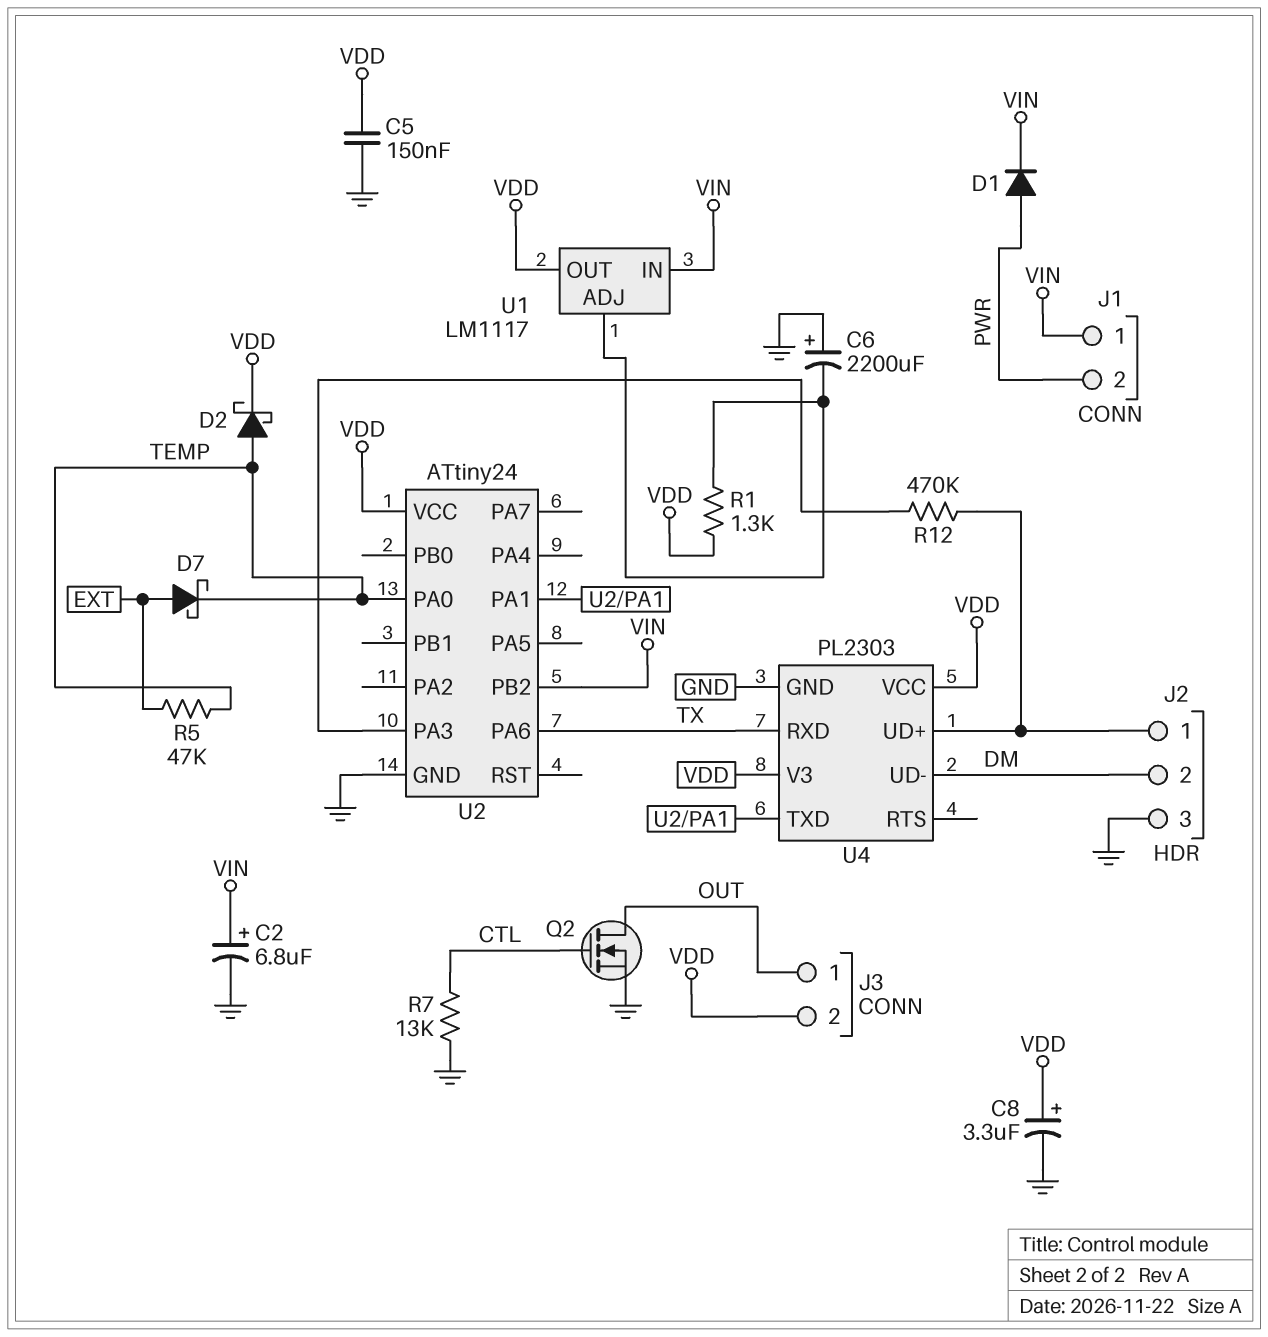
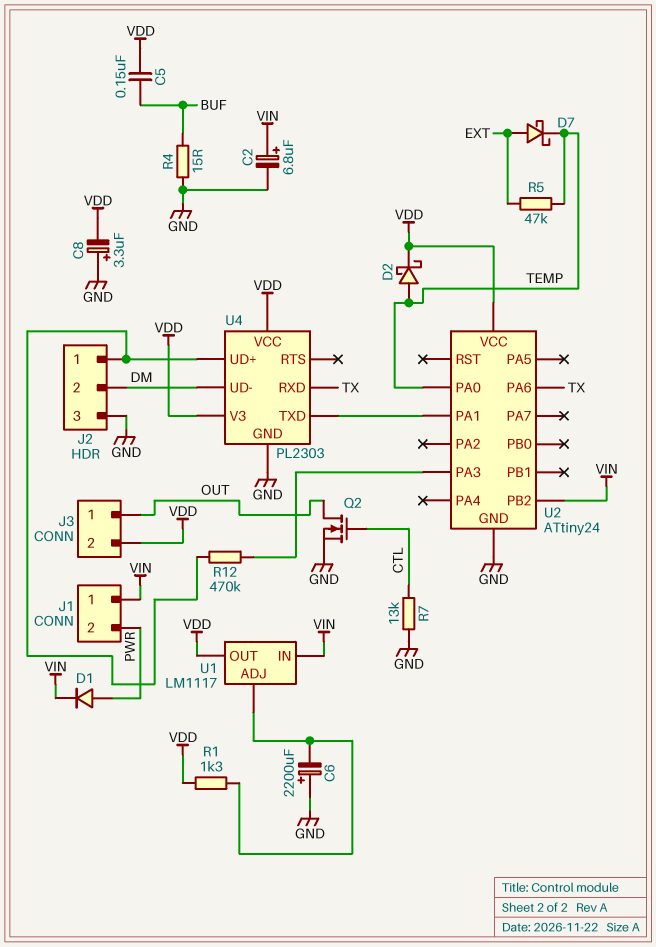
C5: 150nF (GND, VDD) -> 150nF (BUF, VDD)
C8: 3.3uF (plus VDD, minus GND) -> 3.3uF (plus GND, minus VDD)
R4: none -> 15 (BUF, GND)

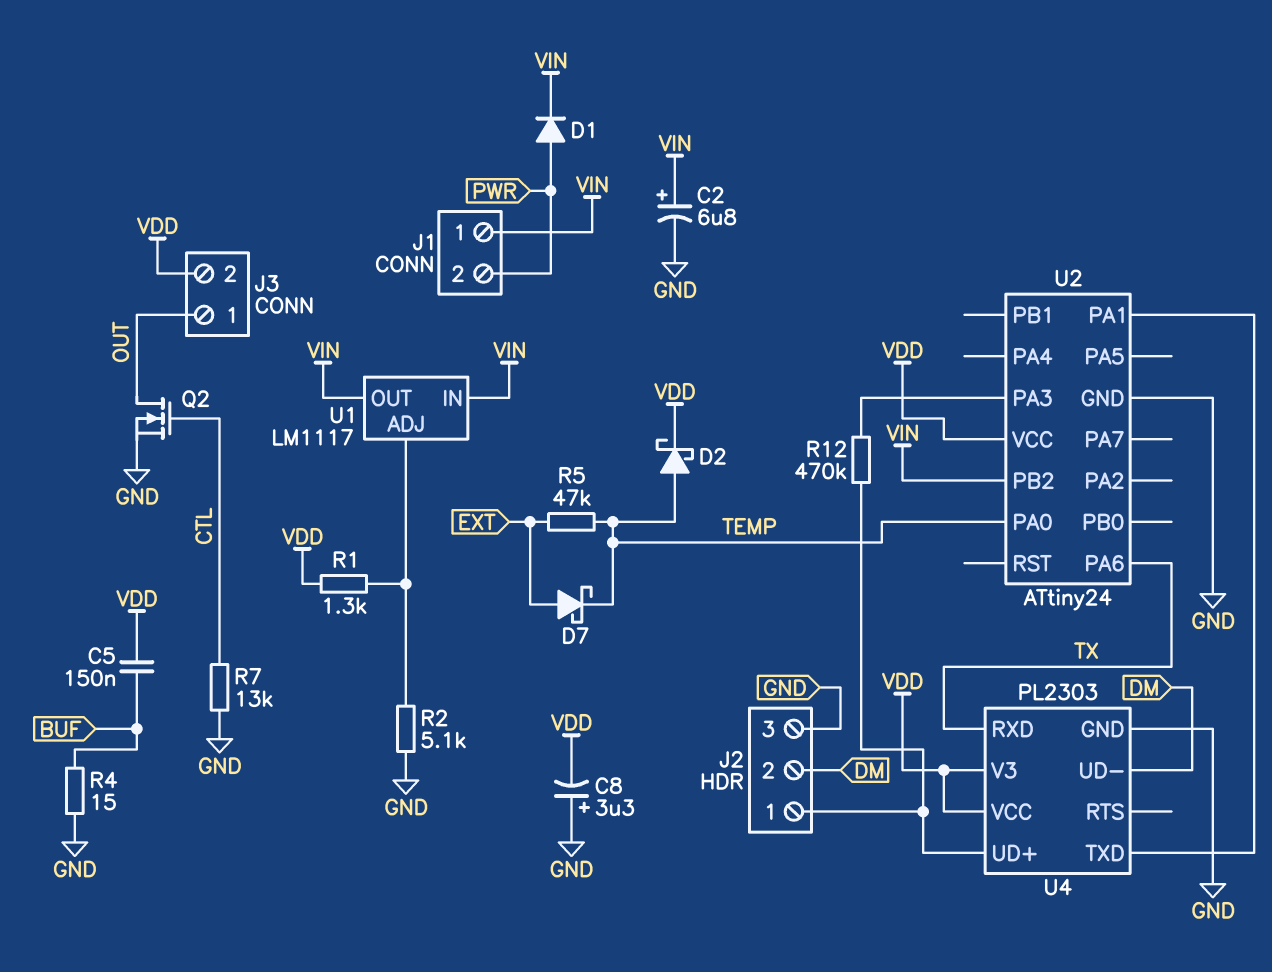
C6: 2200uF (plus GND, minus U1/ADJ) -> none
R2: none -> 5.1k (GND, U1/ADJ)
U1 pin OUT: VDD -> VIN

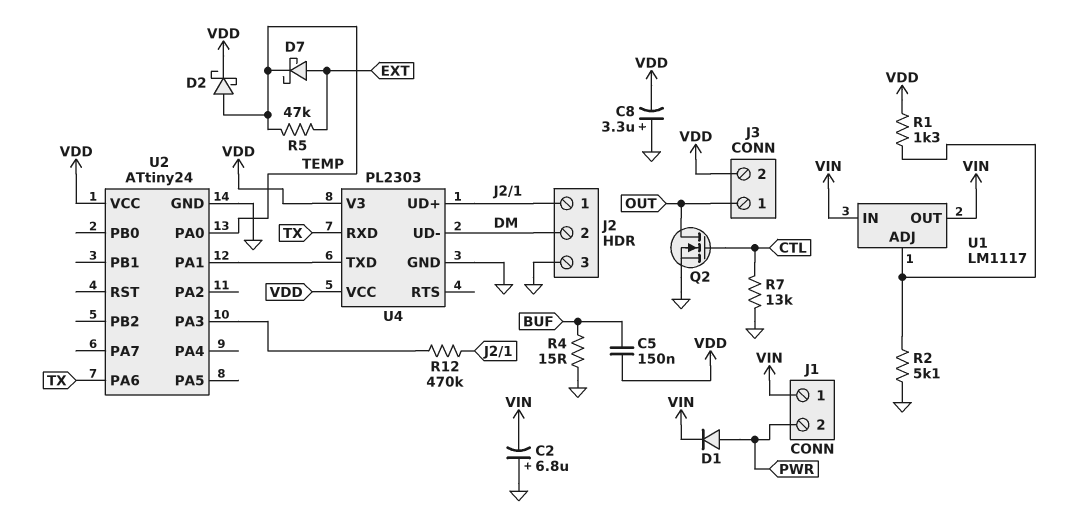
C2: 6.8uF (plus VIN, minus GND) -> 6.8uF (plus GND, minus VIN)
U2 pin PB2: VIN -> none

